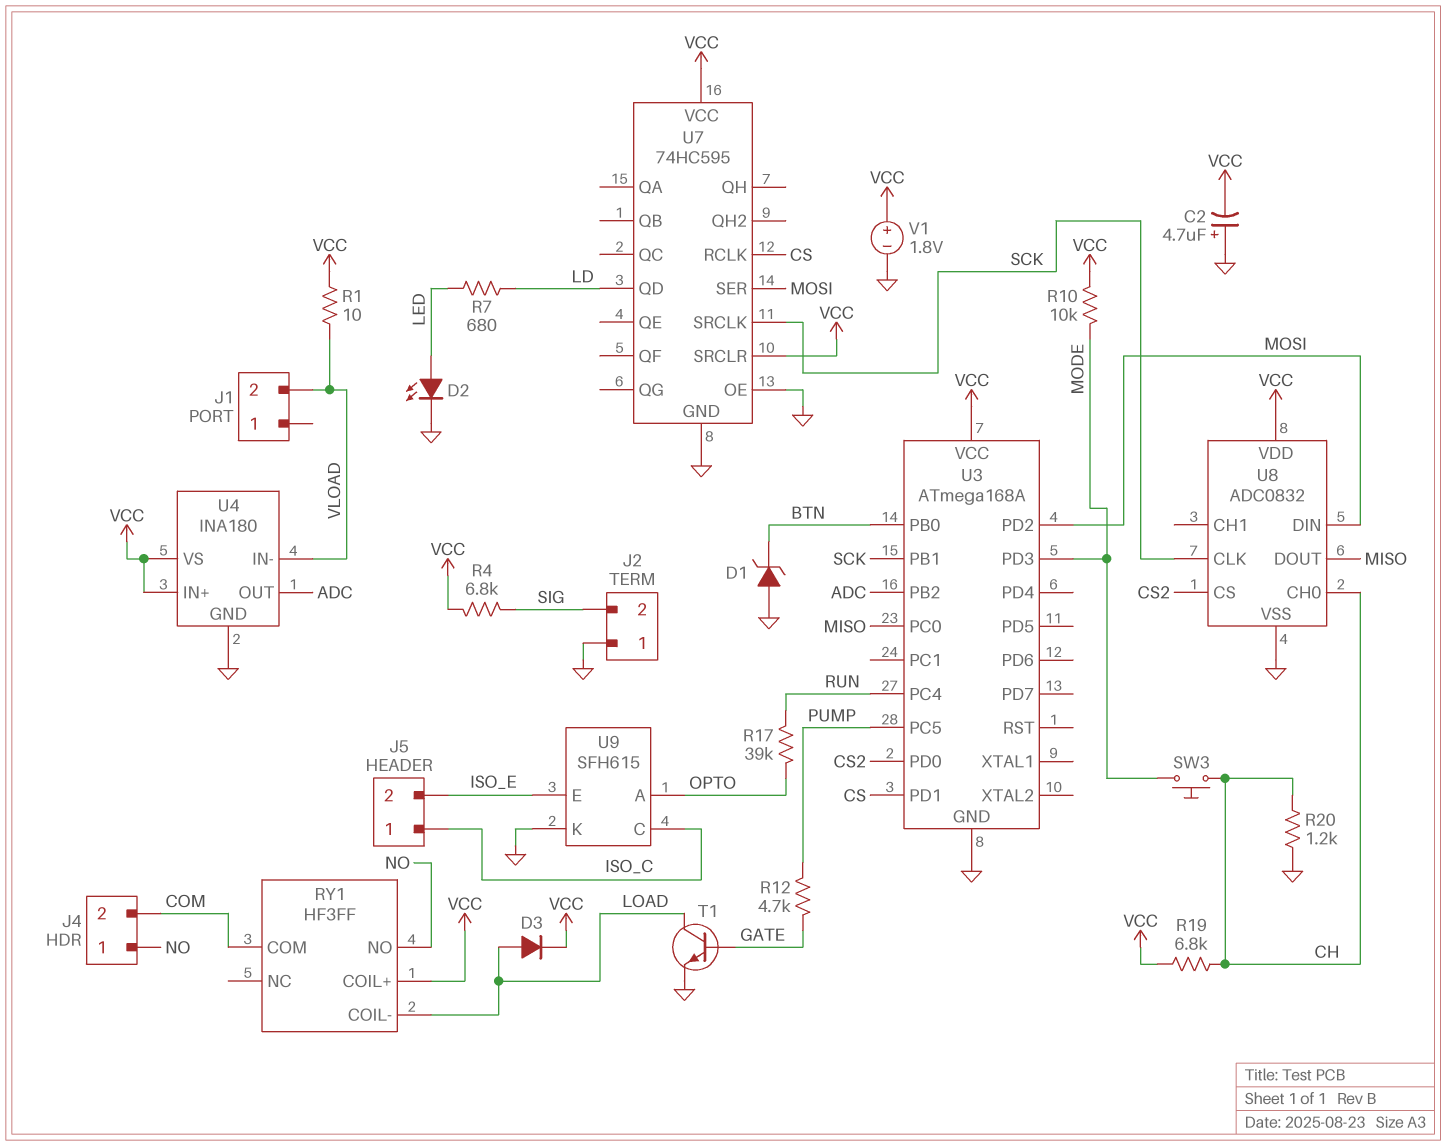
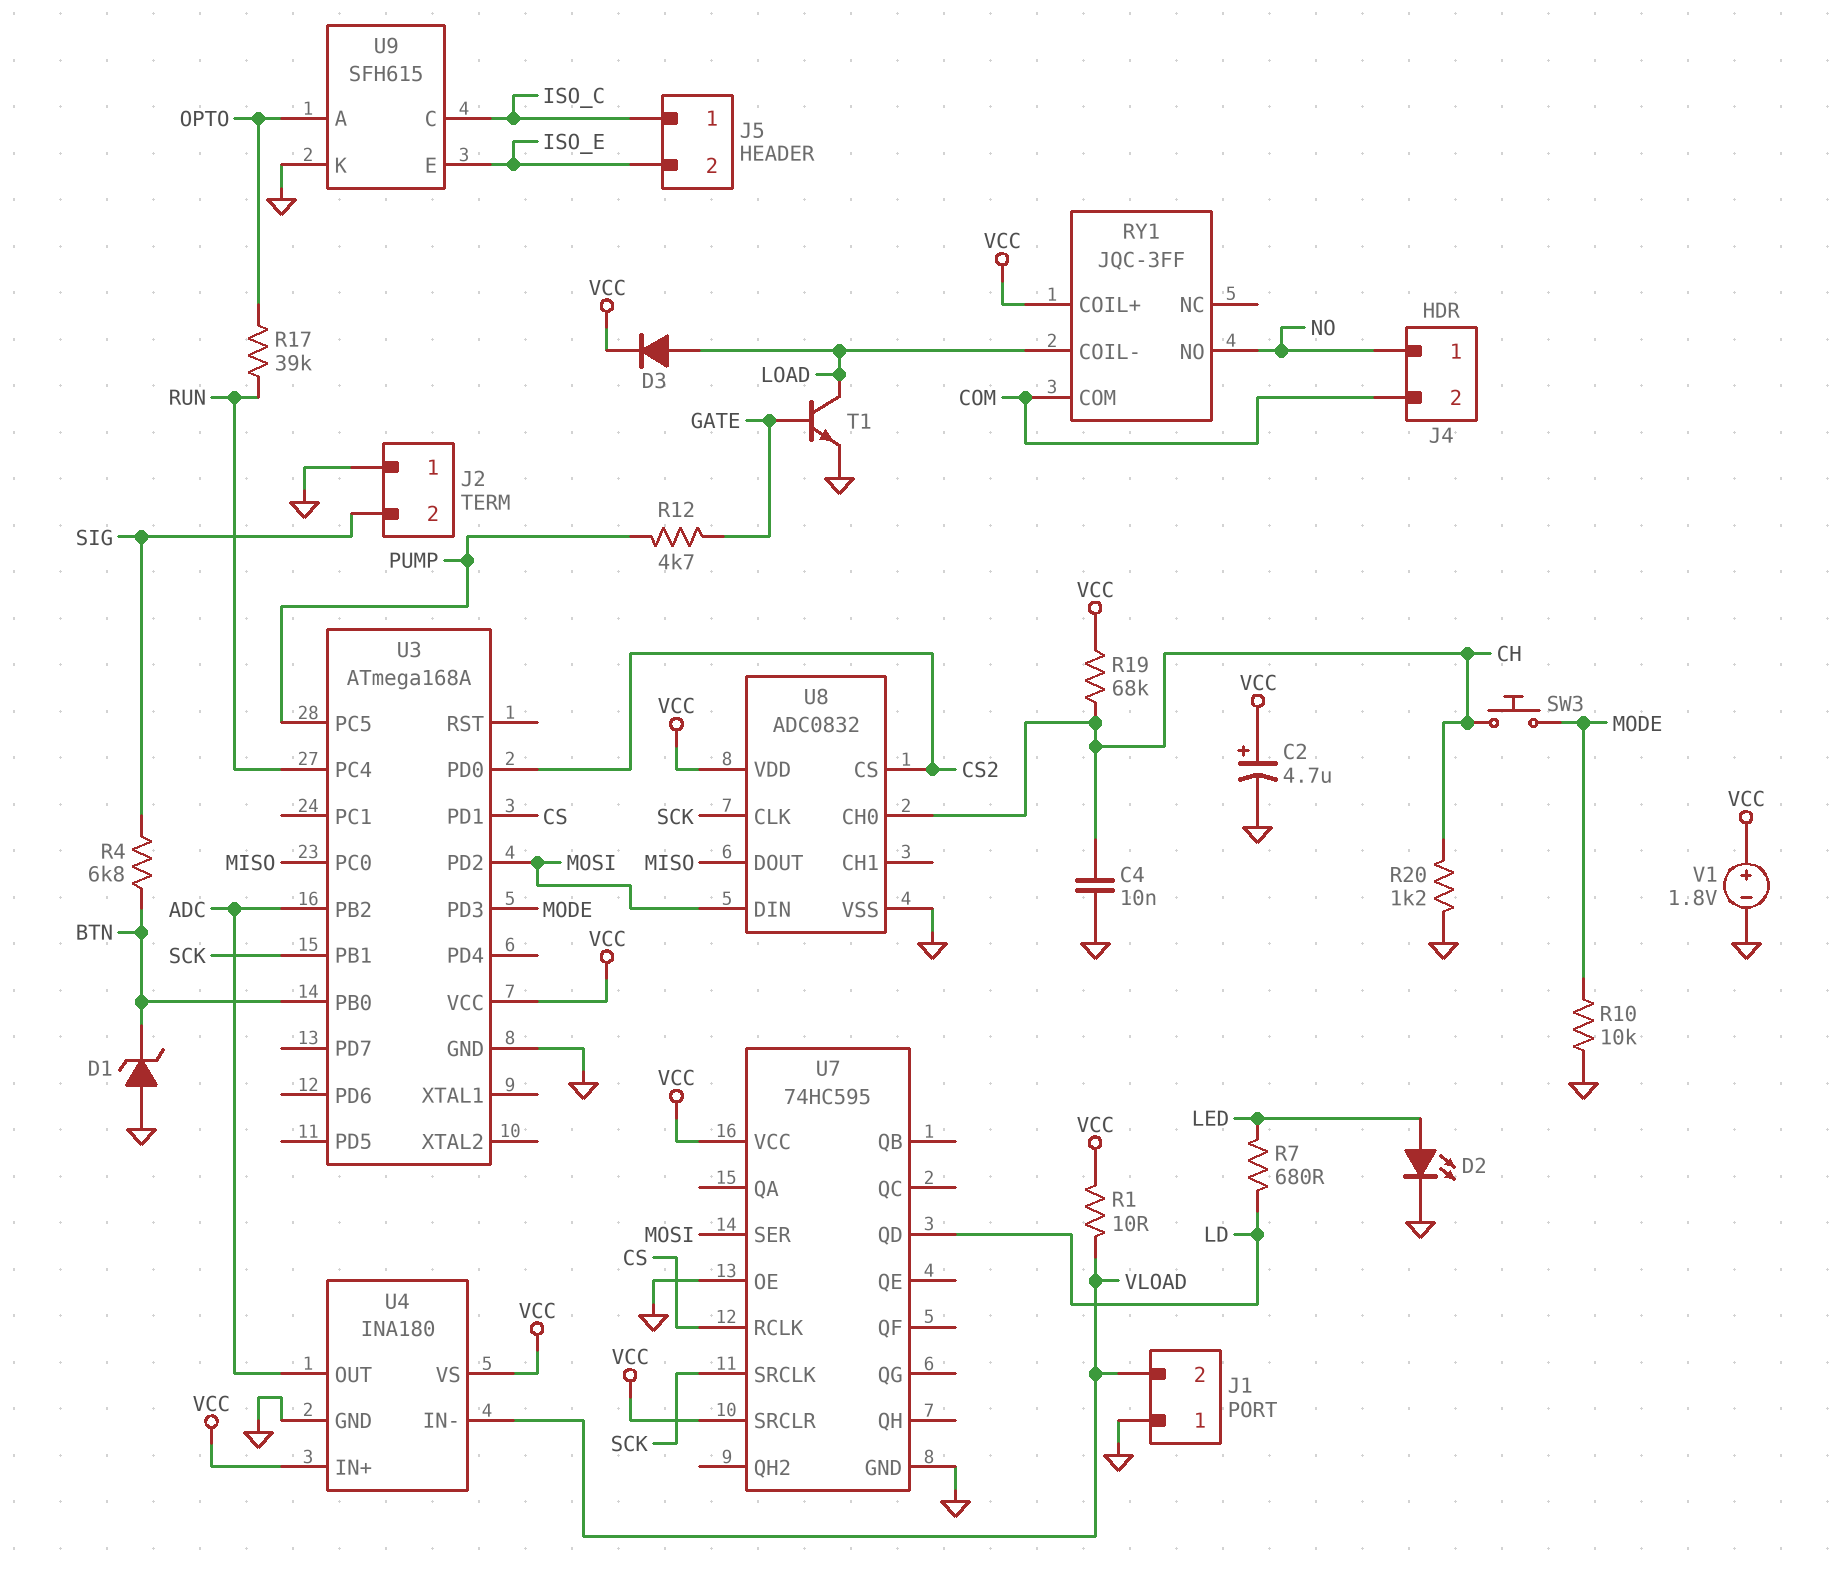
C2: 4.7uF (plus GND, minus VCC) -> 4.7uF (plus VCC, minus GND)
C4: none -> 10nF (CH, GND)
J1 pin 1: none -> GND
R4: 6.8k (SIG, VCC) -> 6.8k (BTN, SIG)
R10: 10k (MODE, VCC) -> 10k (GND, MODE)
R19: 6.8k (CH, VCC) -> 68k (CH, VCC)
RY1: HF3FF -> JQC-3FF

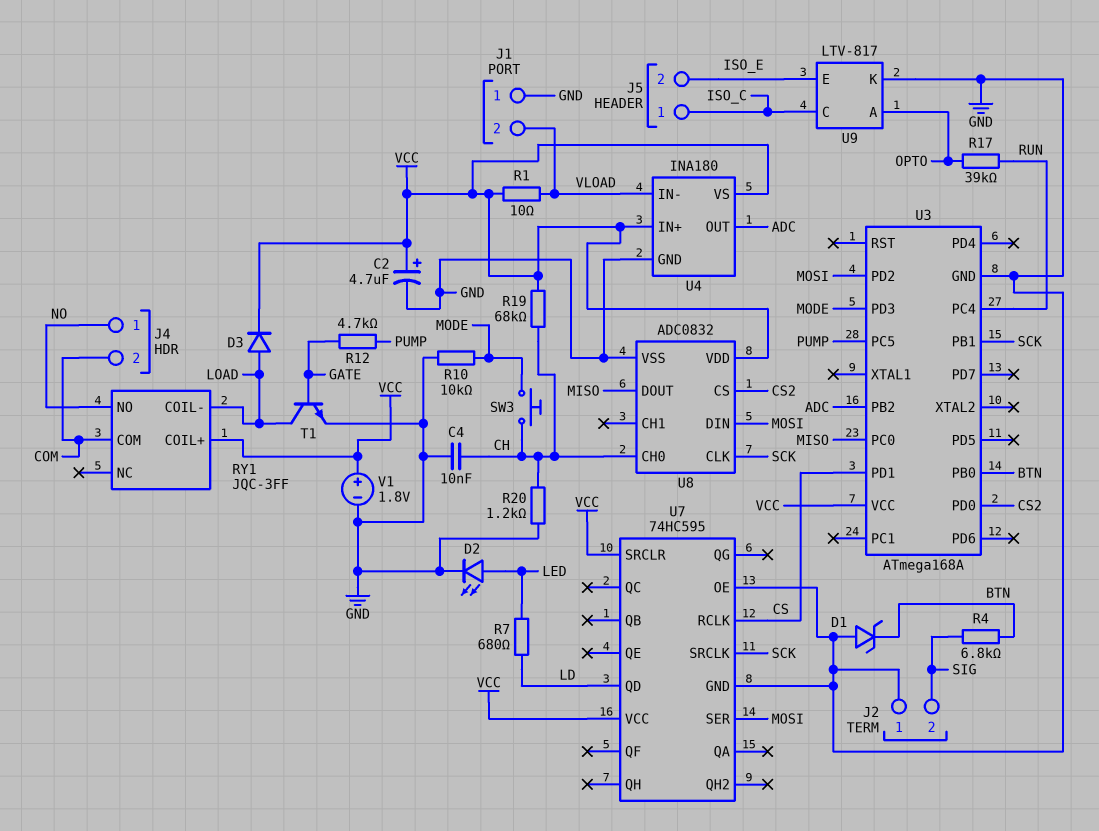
U9: SFH615 -> LTV-817

